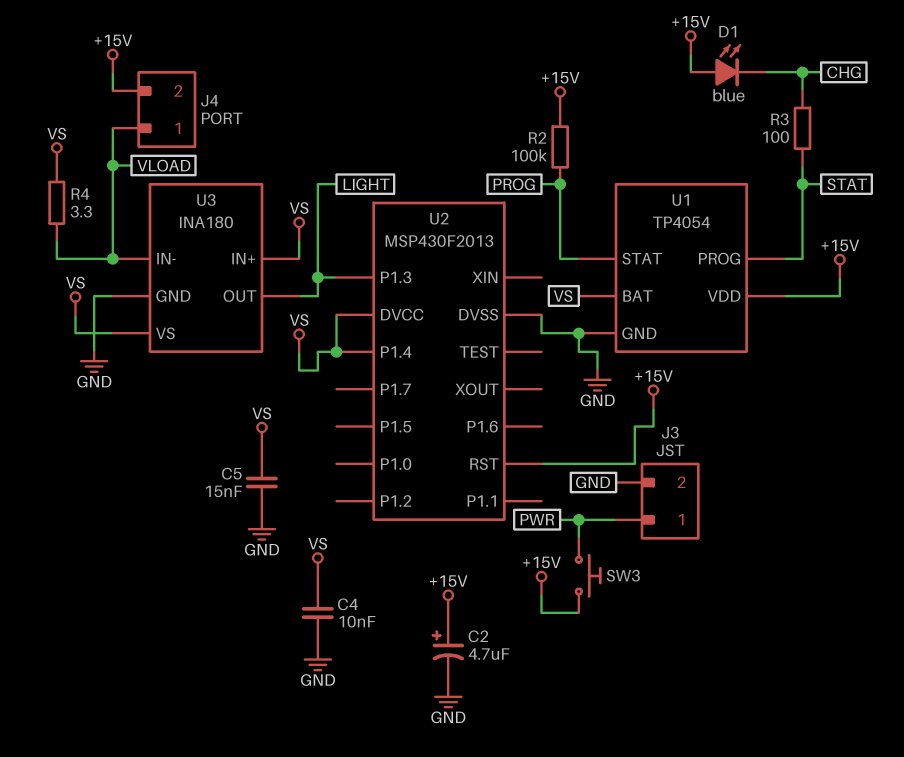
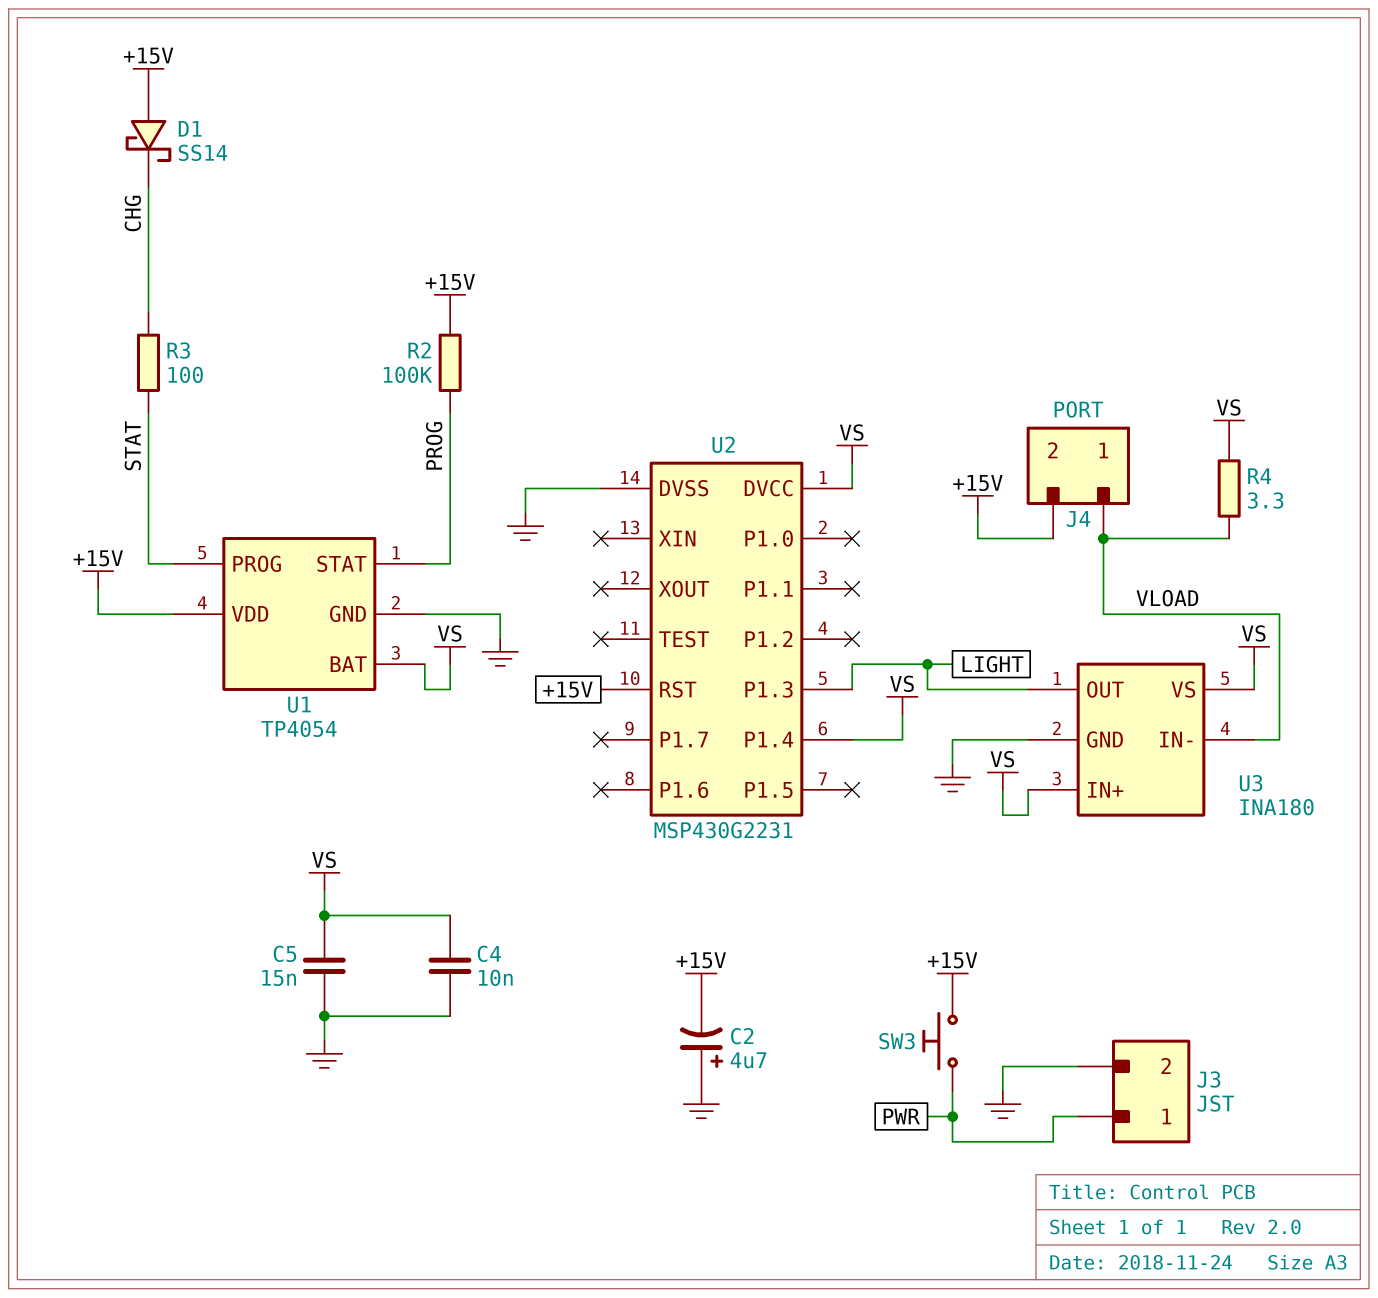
C2: 4.7uF (plus +15V, minus GND) -> 4.7uF (plus GND, minus +15V)
D1: LED blue (A +15V, K CHG) -> schottky SS14 (A +15V, K CHG)
U2: MSP430F2013 -> MSP430G2231

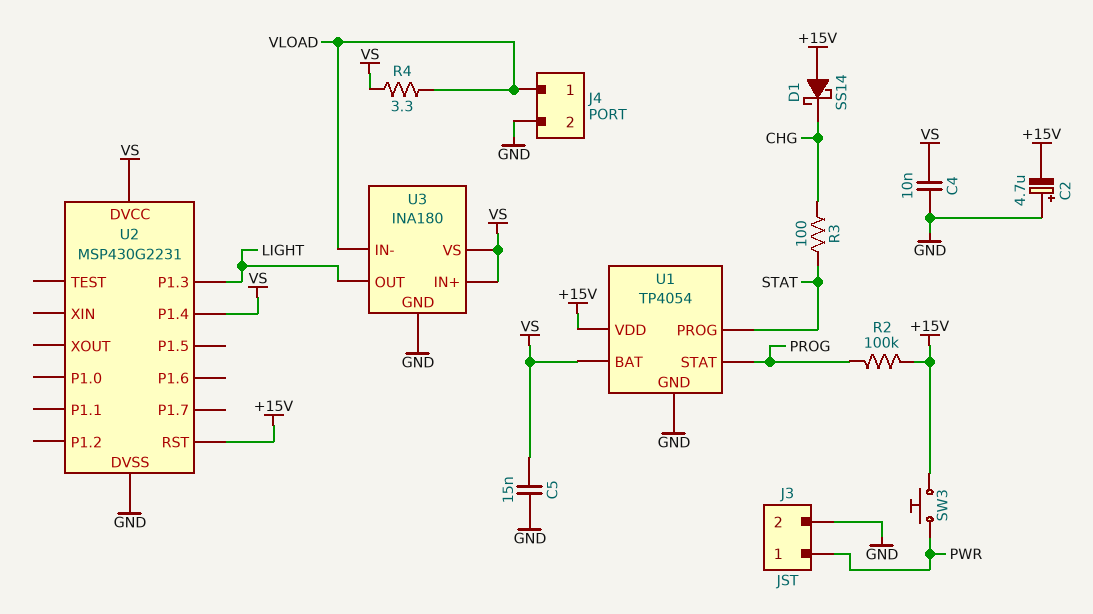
J4 pin 2: +15V -> GND

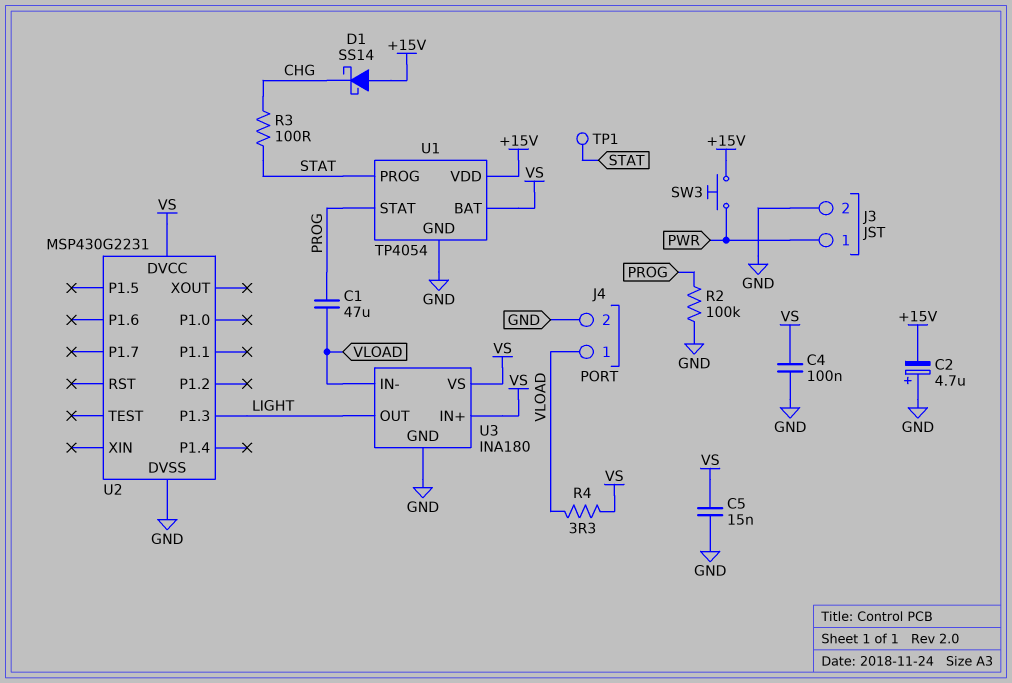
C1: none -> 47uF (PROG, VLOAD)
C4: 10nF (GND, VS) -> 100nF (GND, VS)
R2: 100k (+15V, PROG) -> 100k (GND, PROG)
TP1: none -> test point (STAT)
U2 pin P1.4: VS -> none
U2 pin RST: +15V -> none

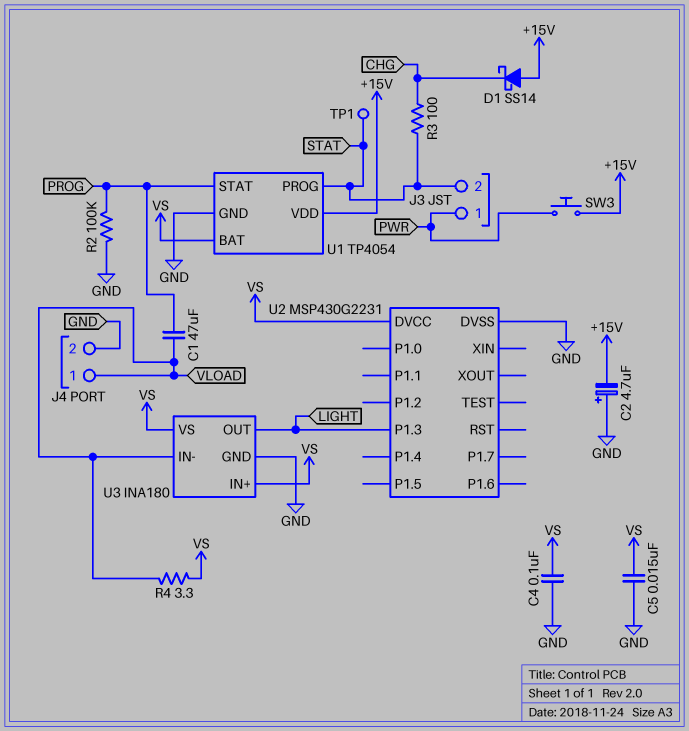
J3 pin 2: GND -> STAT

